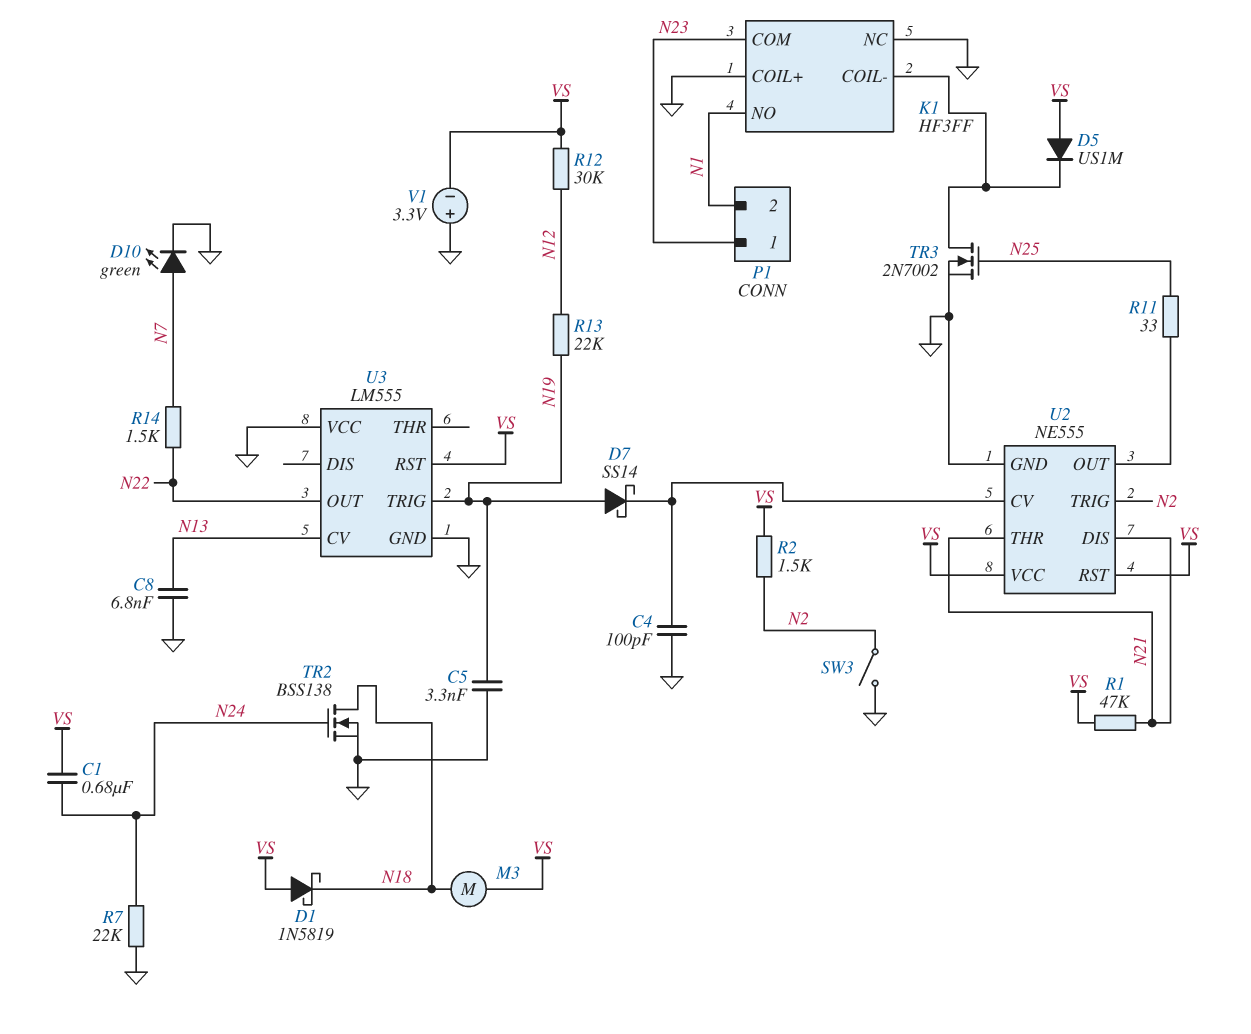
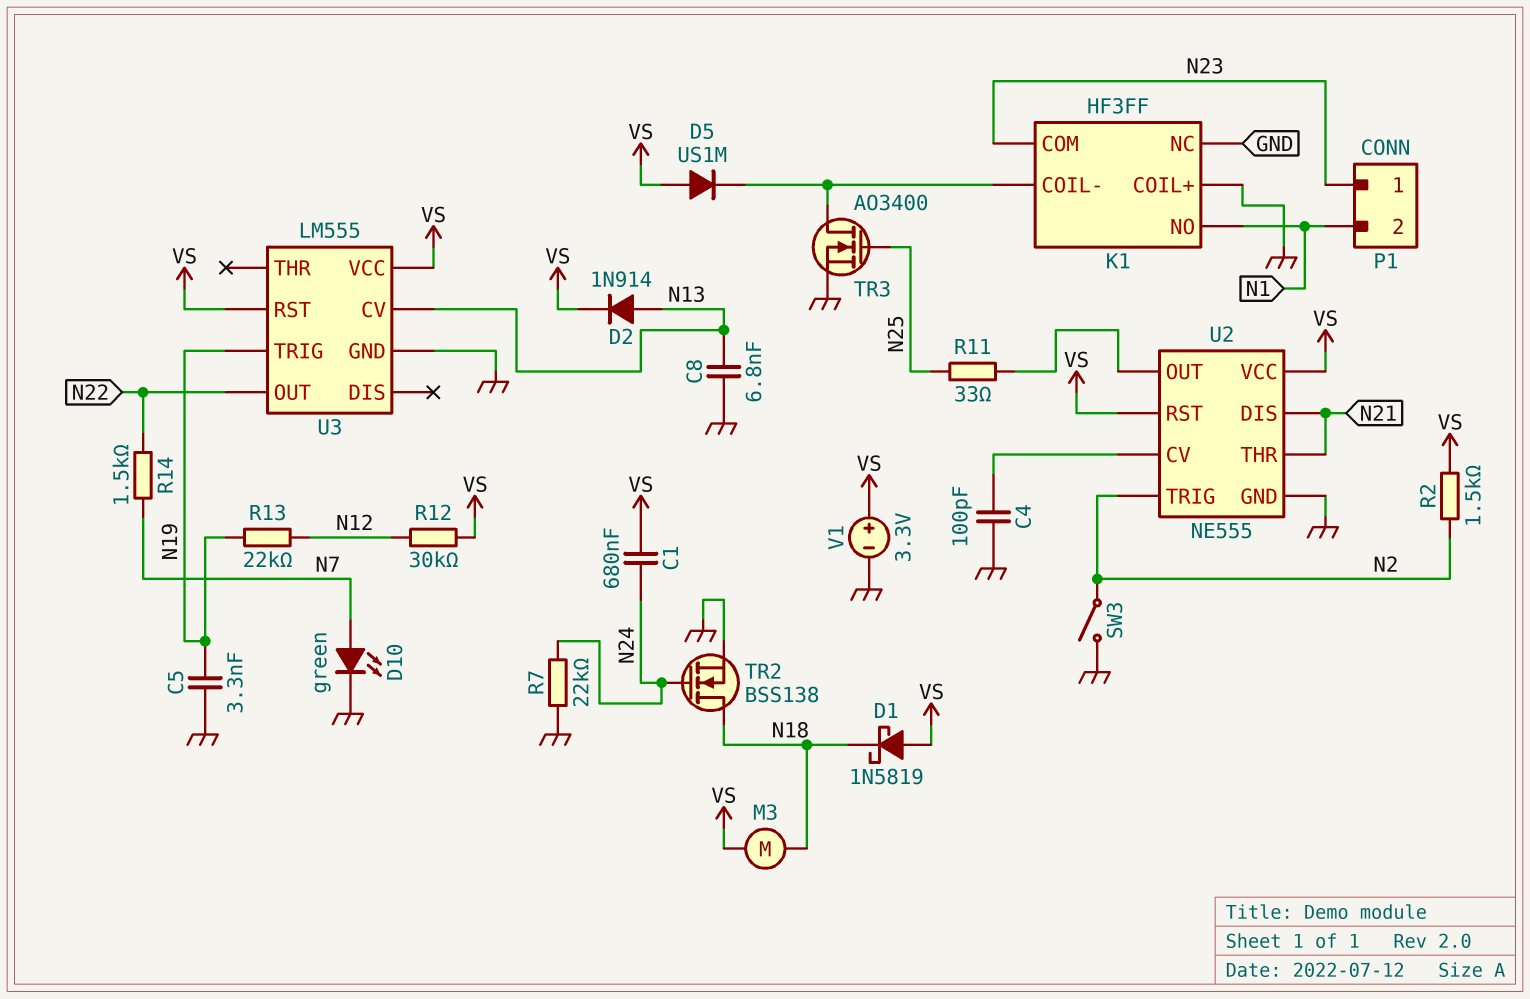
D2: none -> diode 1N914 (A N13, K VS)
D7: schottky SS14 (A N19, K U2/CV) -> none
R1: 47k (N21, VS) -> none
TR3: NMOS 2N7002 (G N25, D K1/COIL-, S GND) -> NMOS AO3400 (G N25, D K1/COIL-, S GND)
U3 pin VCC: GND -> VS
V1: 3.3V (plus GND, minus VS) -> 3.3V (plus VS, minus GND)

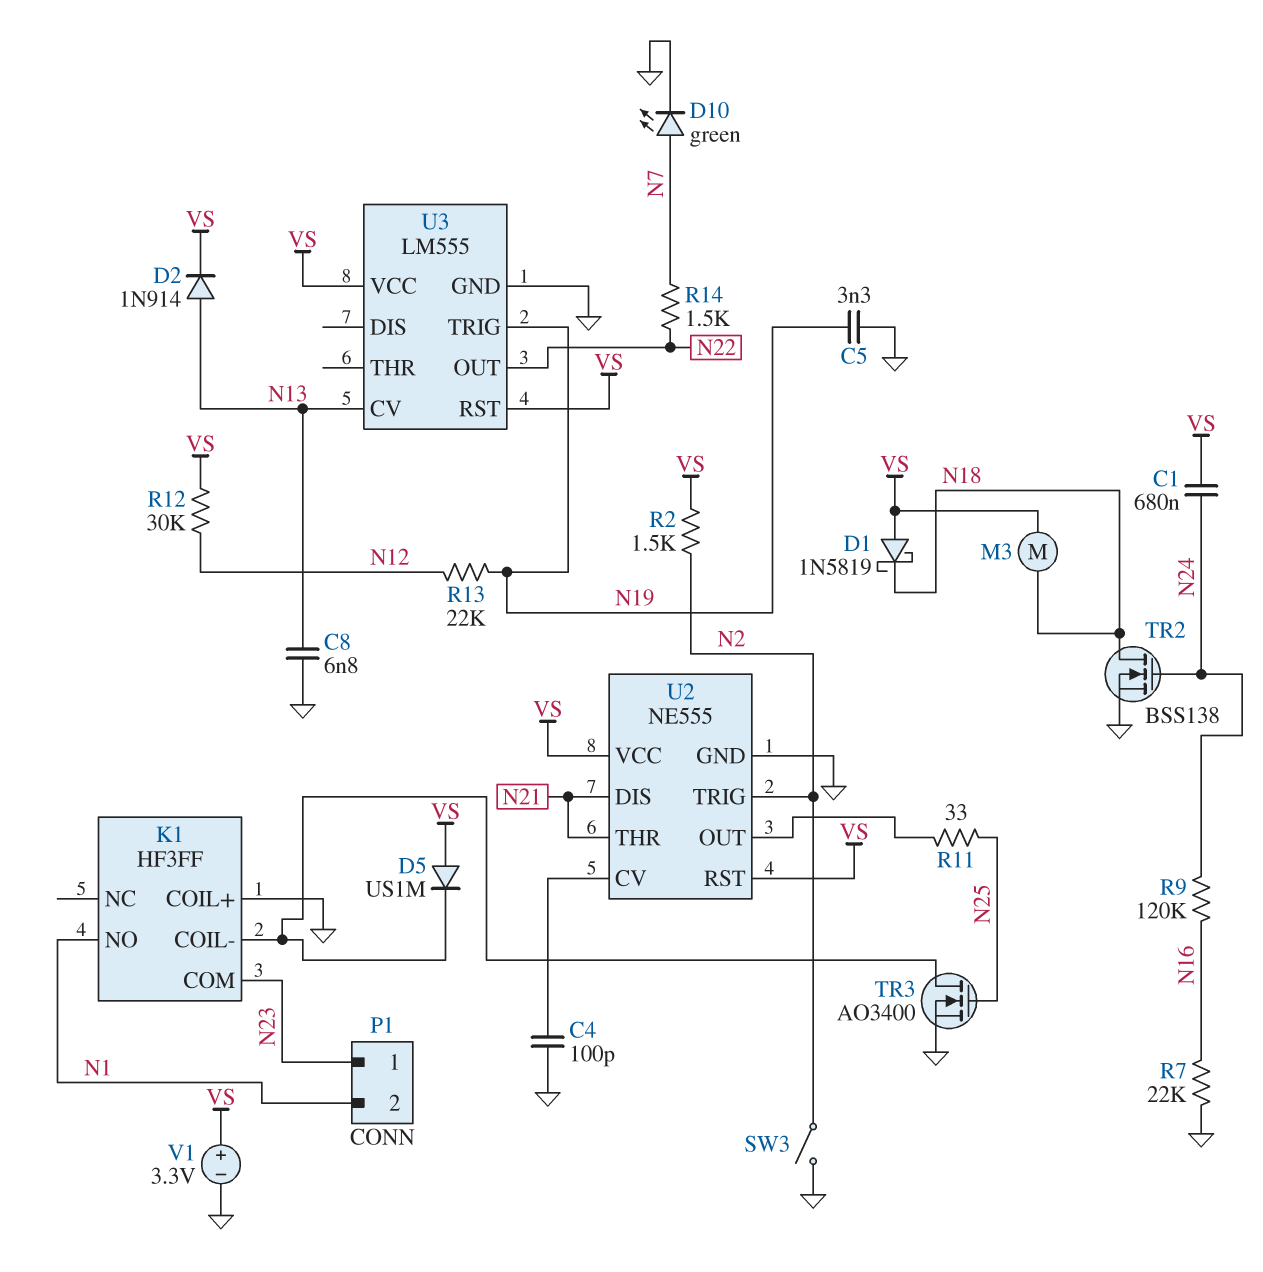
K1 pin NC: GND -> none
R7: 22k (GND, N24) -> 22k (GND, N16)
R9: none -> 120k (N16, N24)

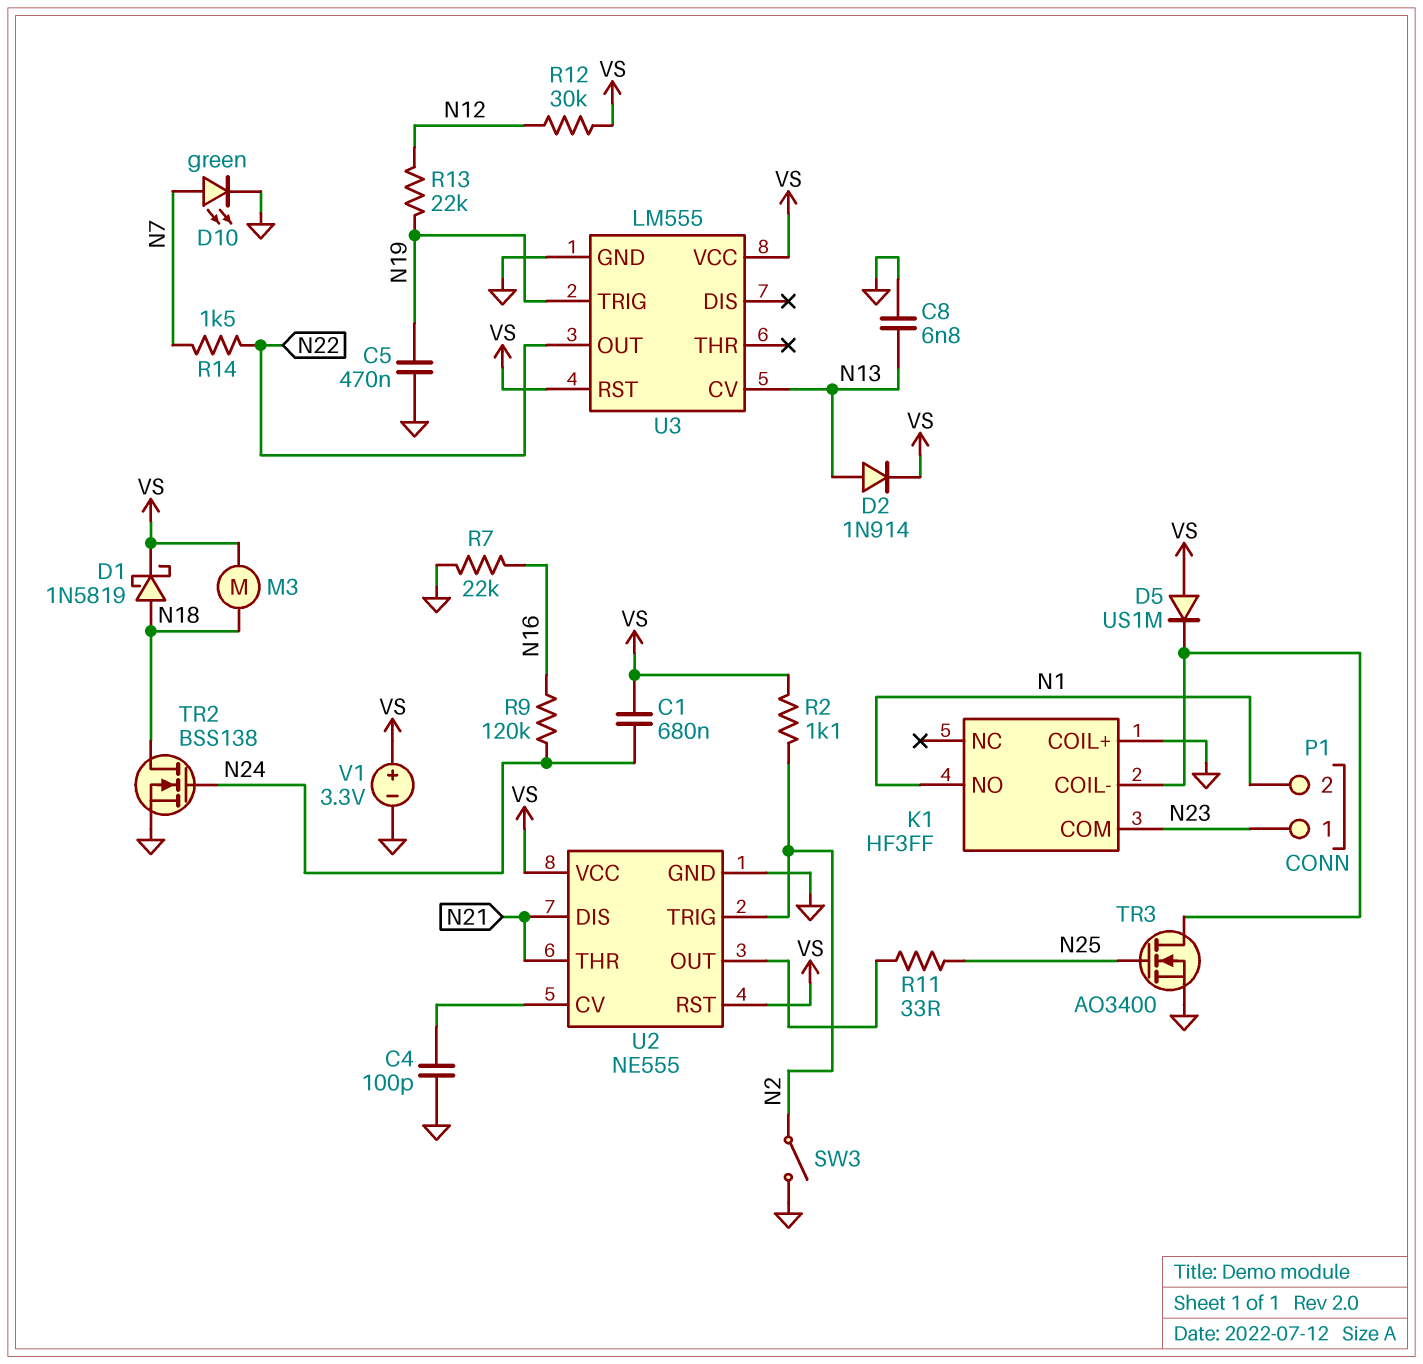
C5: 3.3nF (GND, N19) -> 470nF (GND, N19)
D1: schottky 1N5819 (A VS, K N18) -> schottky 1N5819 (A N18, K VS)
R2: 1.5k (N2, VS) -> 1.1k (N2, VS)

